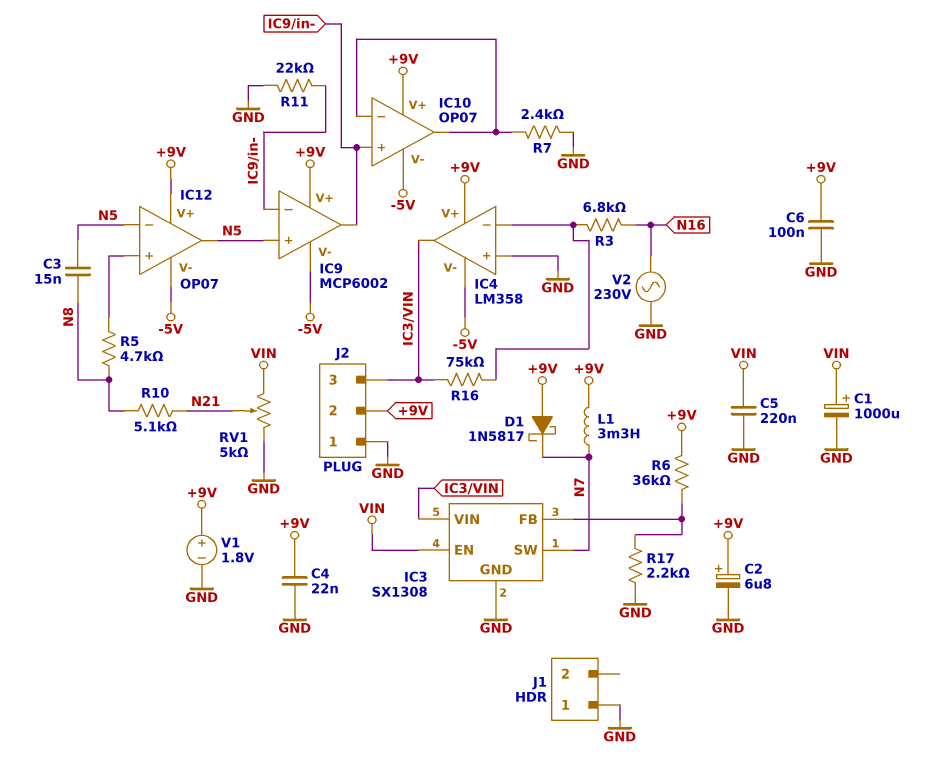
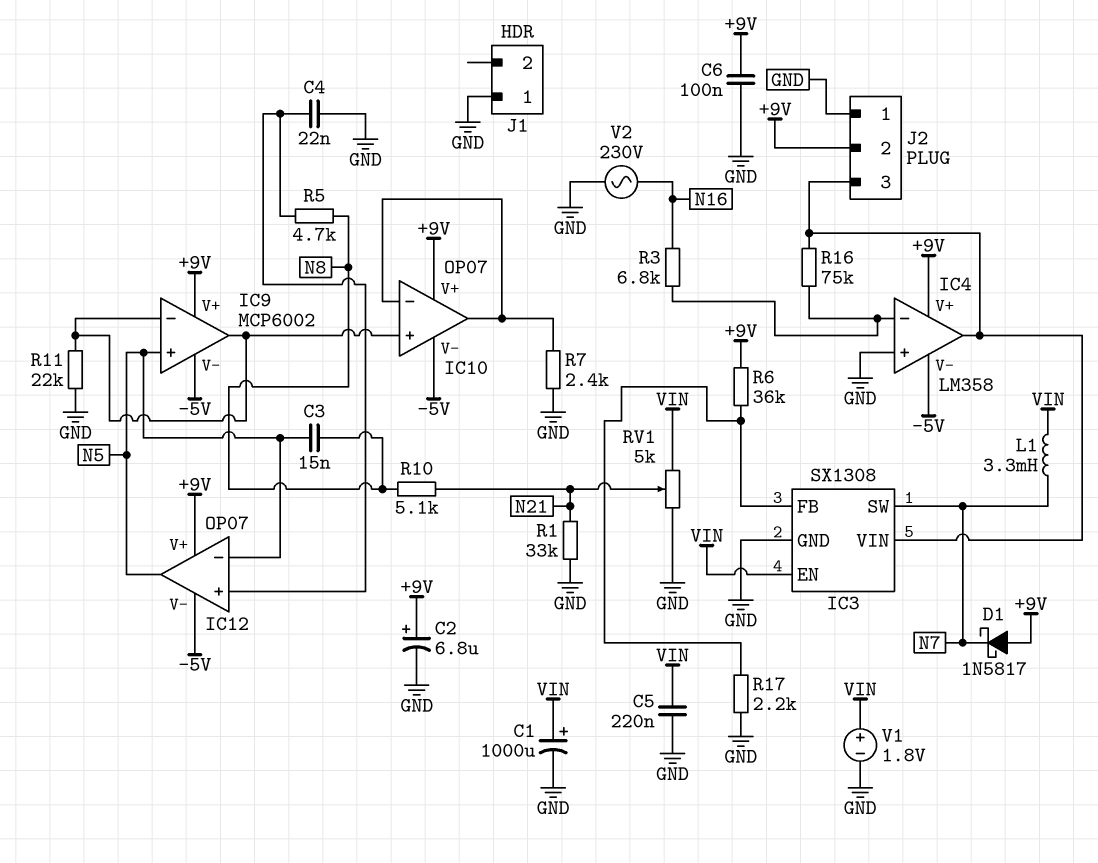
C4: 22nF (+9V, GND) -> 22nF (GND, IC12/in+)
L1: 3.3mH (+9V, N7) -> 3.3mH (N7, VIN)
R1: none -> 33k (GND, N21)
V1: 1.8V (plus +9V, minus GND) -> 1.8V (plus VIN, minus GND)

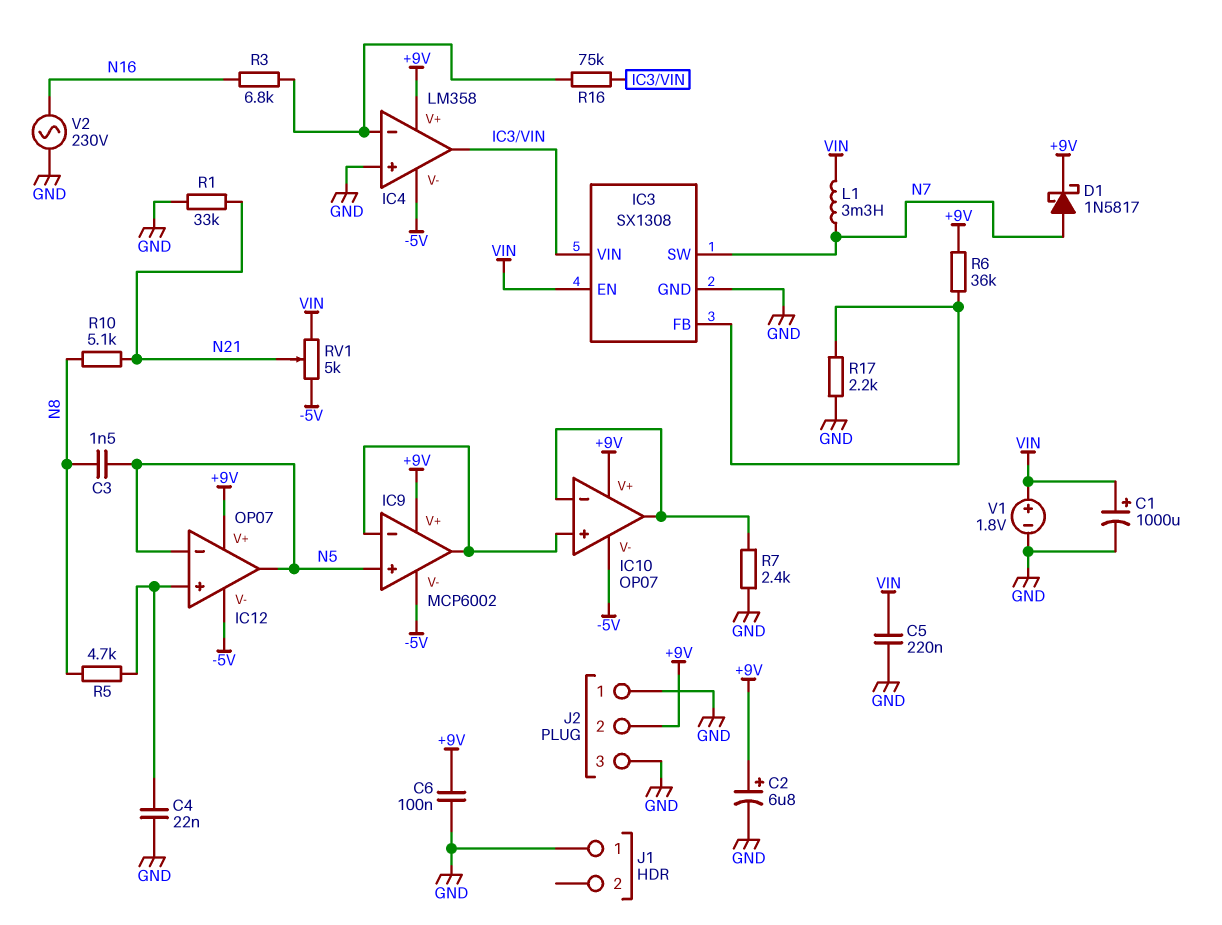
C3: 15nF (N5, N8) -> 1.5nF (N5, N8)
D1: schottky 1N5817 (A +9V, K N7) -> schottky 1N5817 (A N7, K +9V)
J2 pin 3: IC3/VIN -> GND
R11: 22k (GND, IC9/in-) -> none
RV1: 5k (GND, VIN, wiper N21) -> 5k (-5V, VIN, wiper N21)

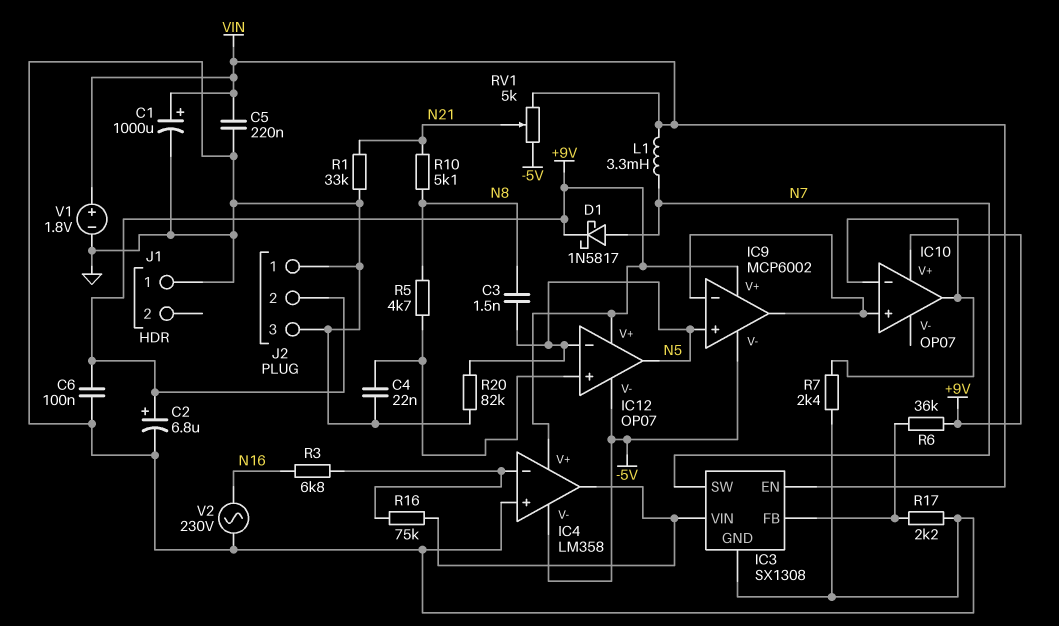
IC10 pin V-: -5V -> none
R20: none -> 82k (GND, N5)

